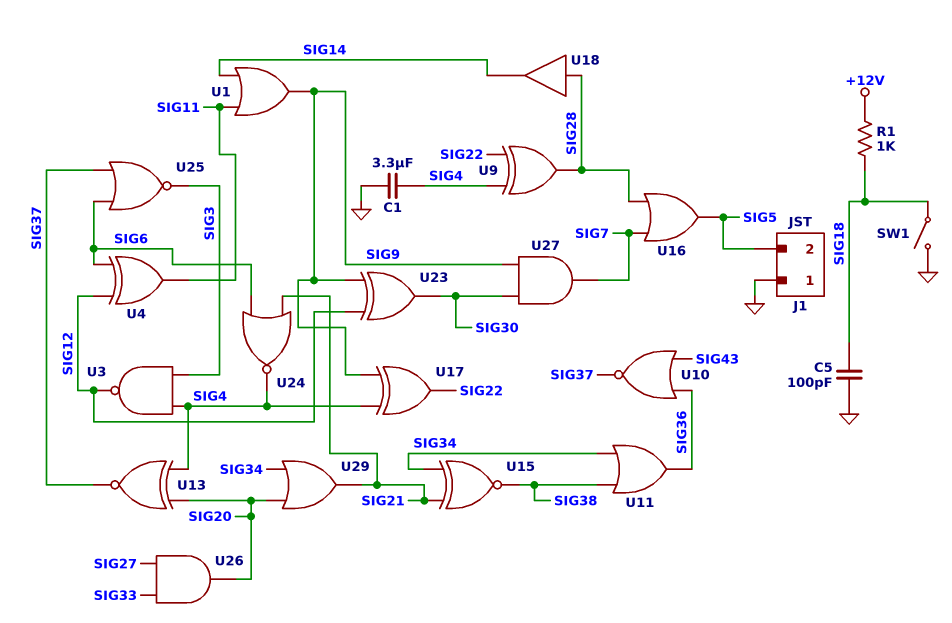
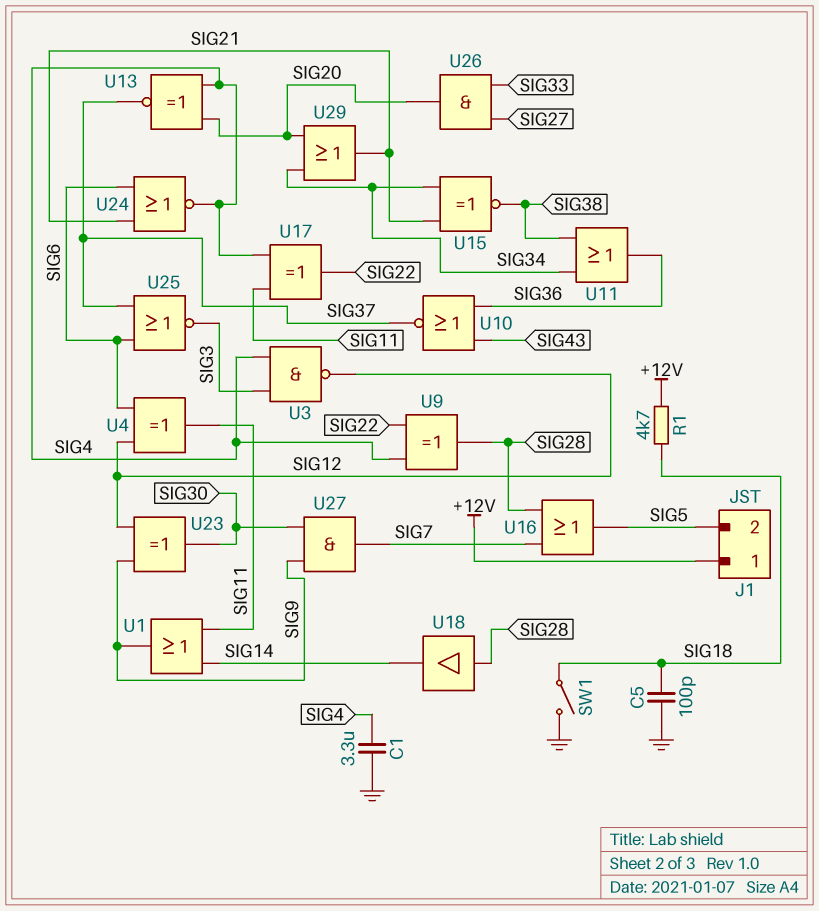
J1 pin 1: GND -> +12V
R1: 1k (+12V, SIG18) -> 4.7k (+12V, SIG18)
U17: XOR (in SIG4, in SIG9, out SIG22) -> XOR (in SIG4, in SIG11, out SIG22)

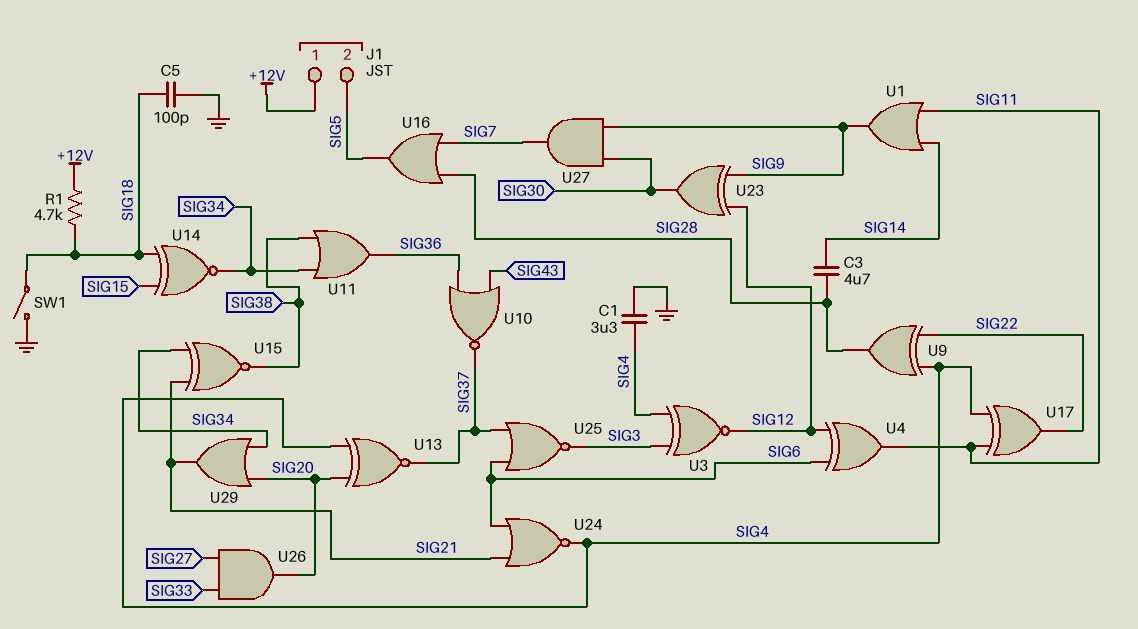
C3: none -> 4.7uF (SIG14, SIG28)
U3: NAND (in SIG3, in SIG4, out SIG12) -> XNOR (in SIG3, in SIG4, out SIG12)
U14: none -> XNOR (in SIG15, in SIG18, out SIG34)
U18: buffer (in SIG28, out SIG14) -> none

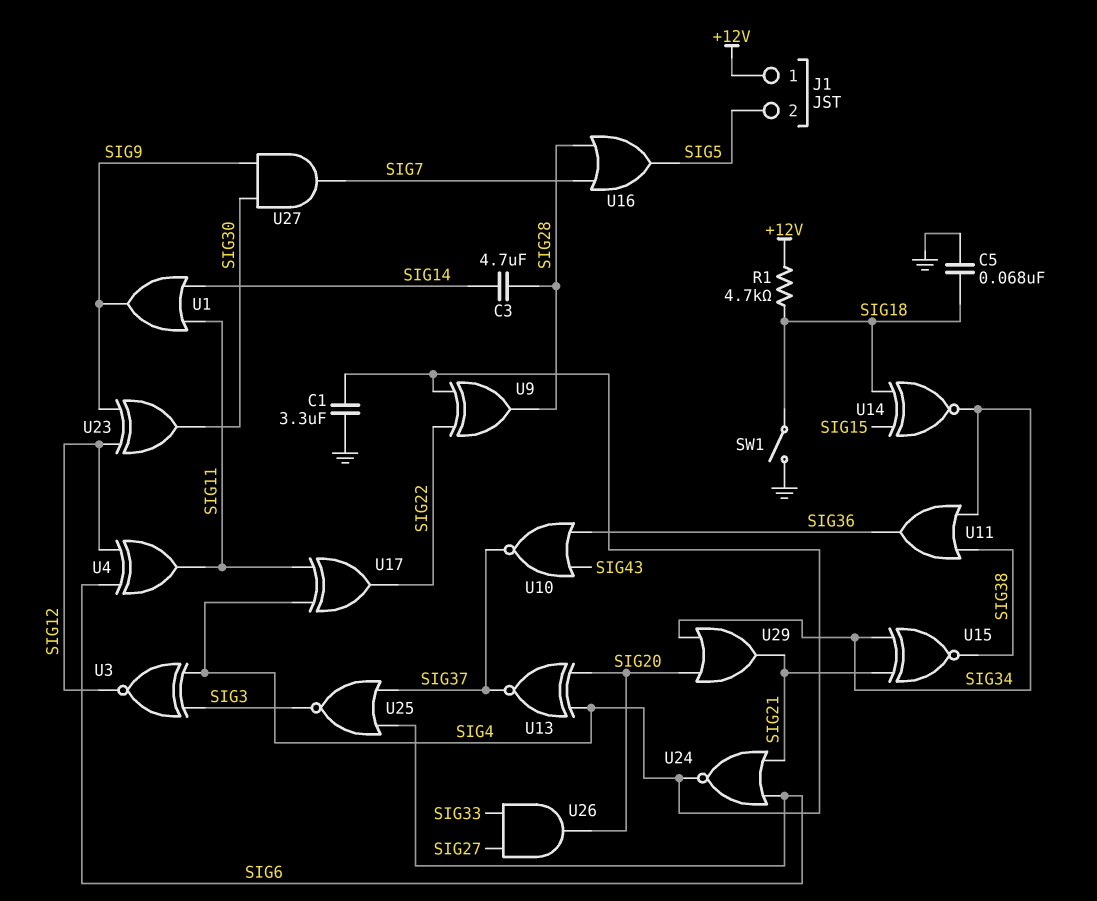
C5: 100pF (GND, SIG18) -> 68nF (GND, SIG18)

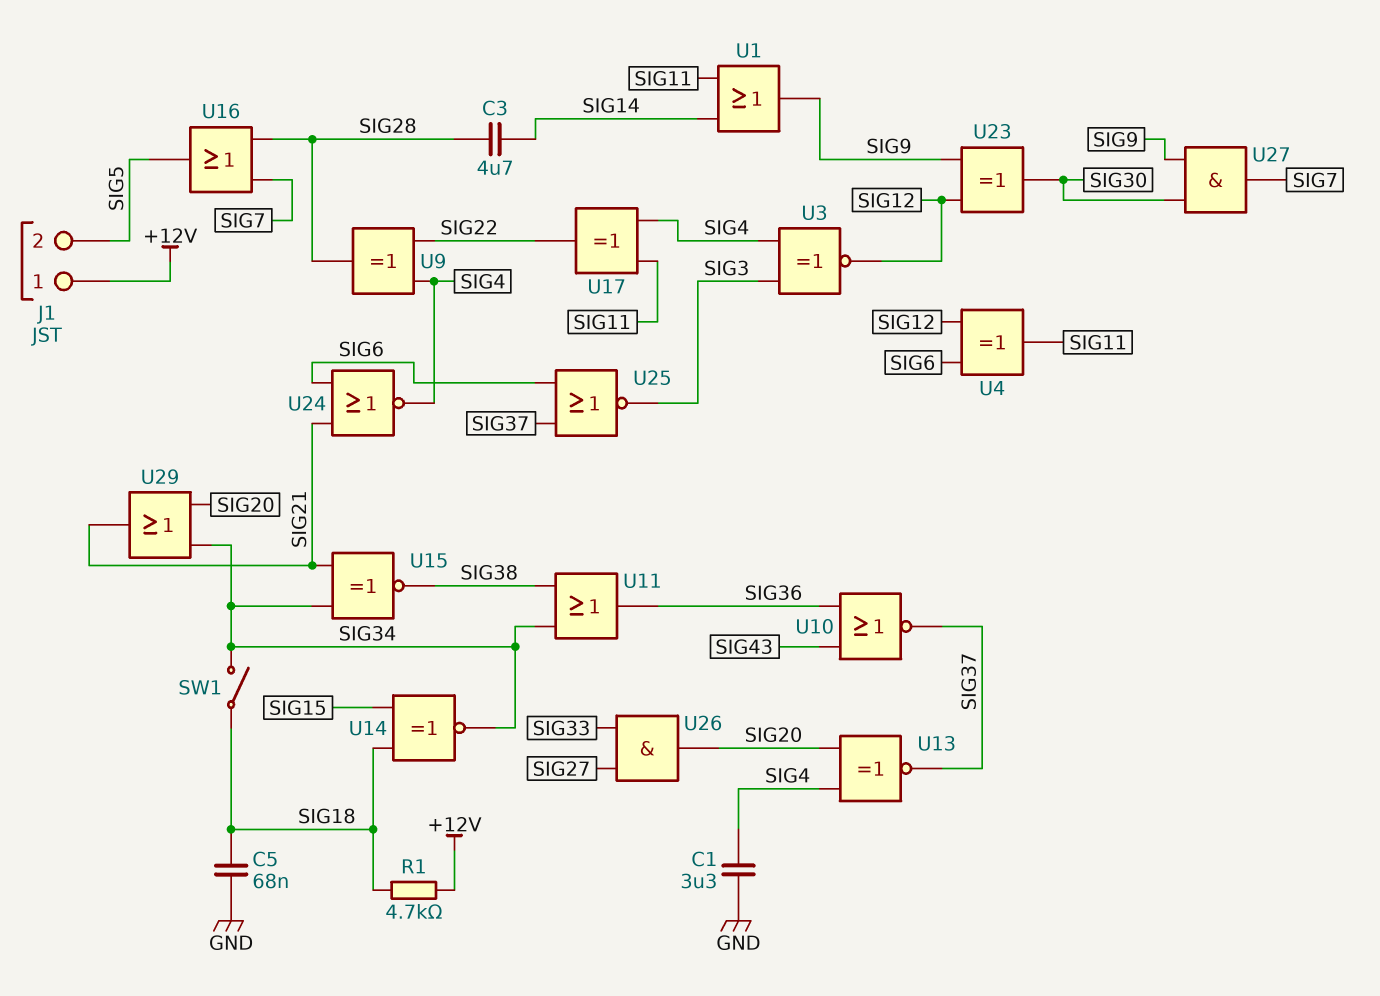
SW1: switch (GND, SIG18) -> switch (SIG18, SIG34)

